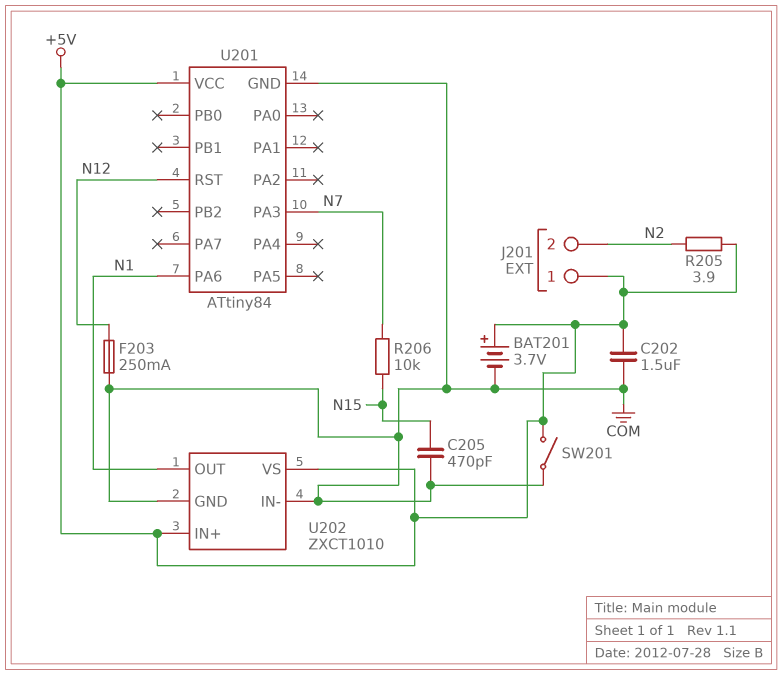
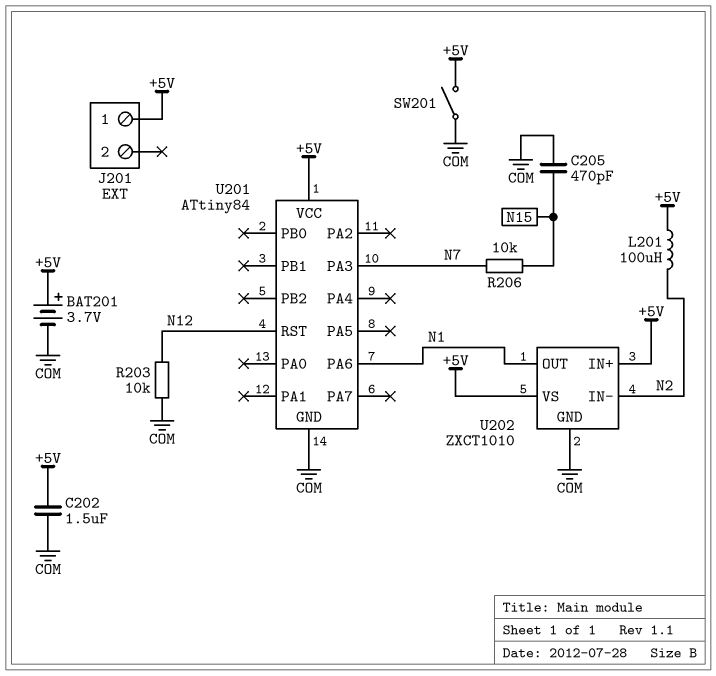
F203: 250mA (COM, N12) -> none
J201 pin 2: N2 -> none
L201: none -> 100uH (+5V, N2)
R203: none -> 10k (COM, N12)
R205: 3.9 (+5V, N2) -> none
U202 pin IN-: COM -> N2

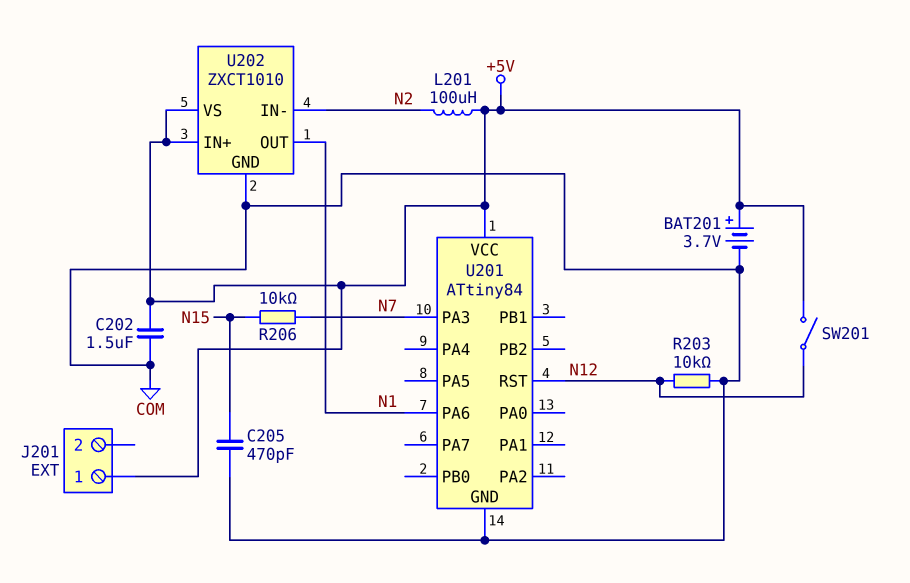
SW201: switch (+5V, COM) -> switch (+5V, N12)

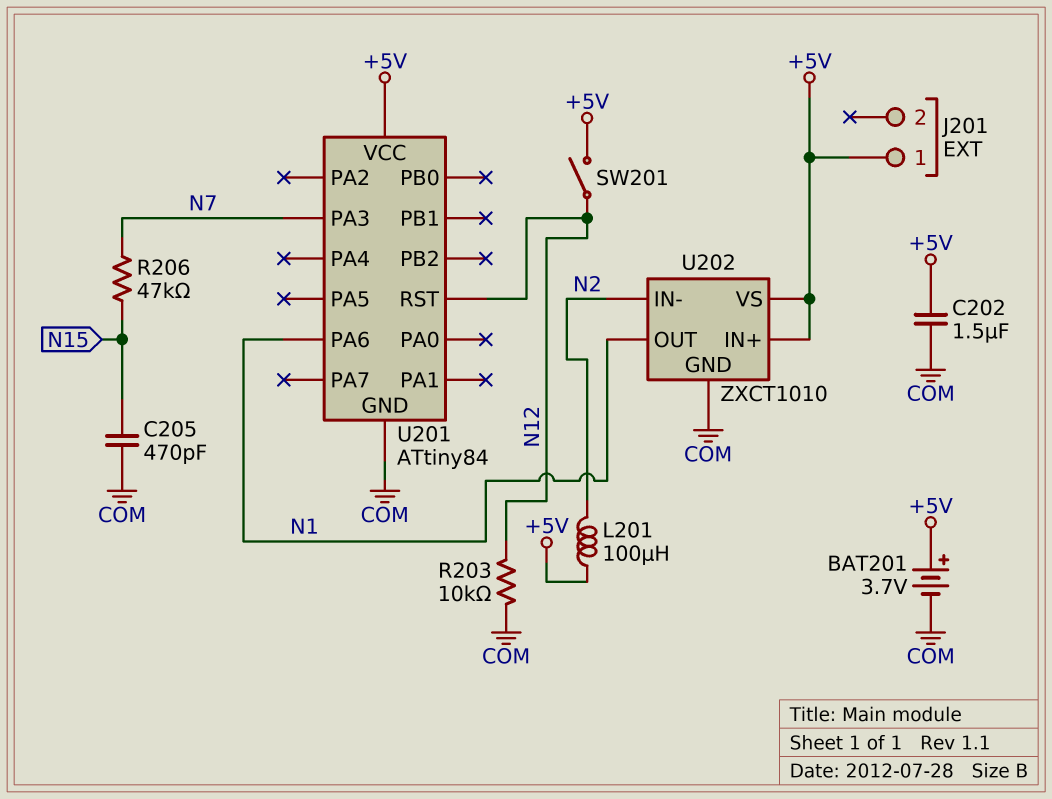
R206: 10k (N7, N15) -> 47k (N7, N15)

